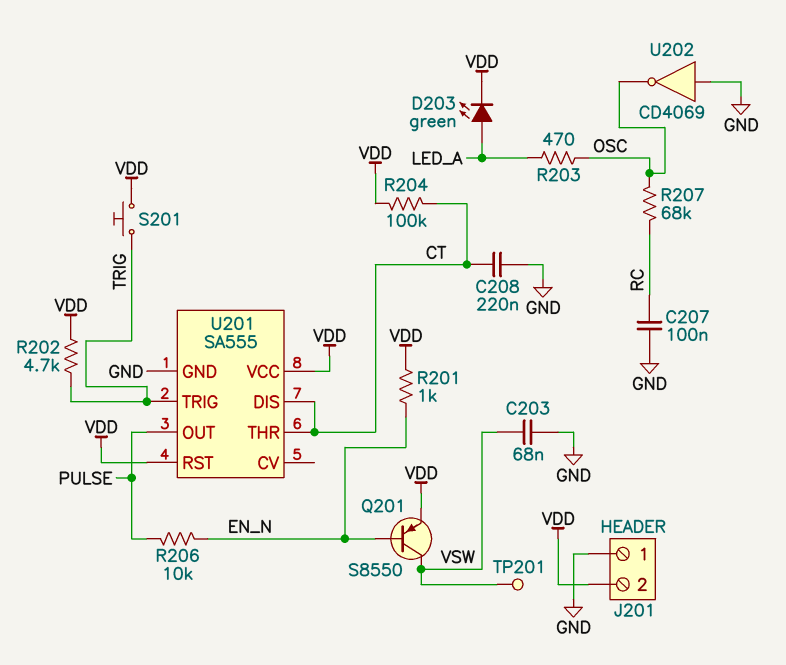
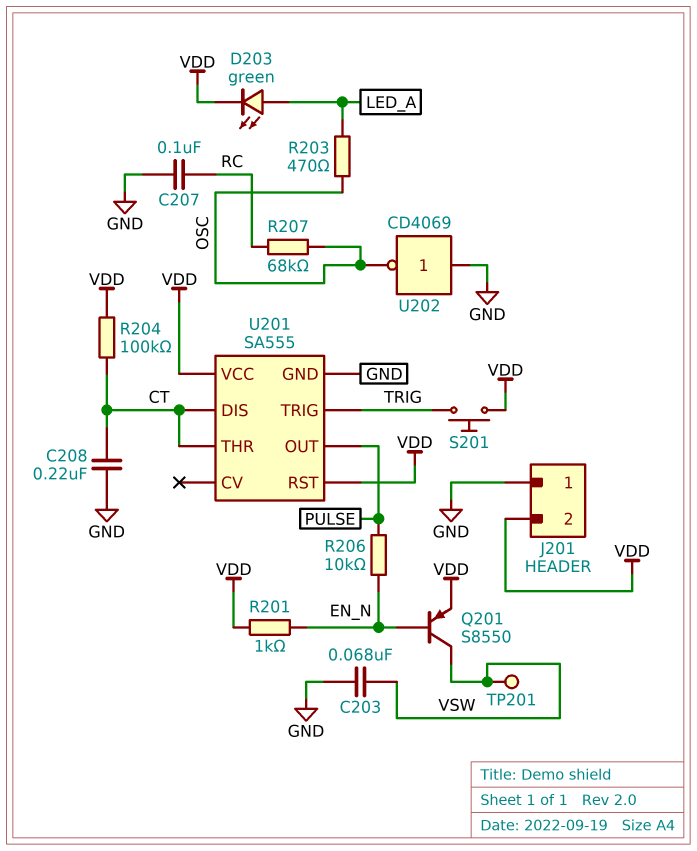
R202: 4.7k (TRIG, VDD) -> none

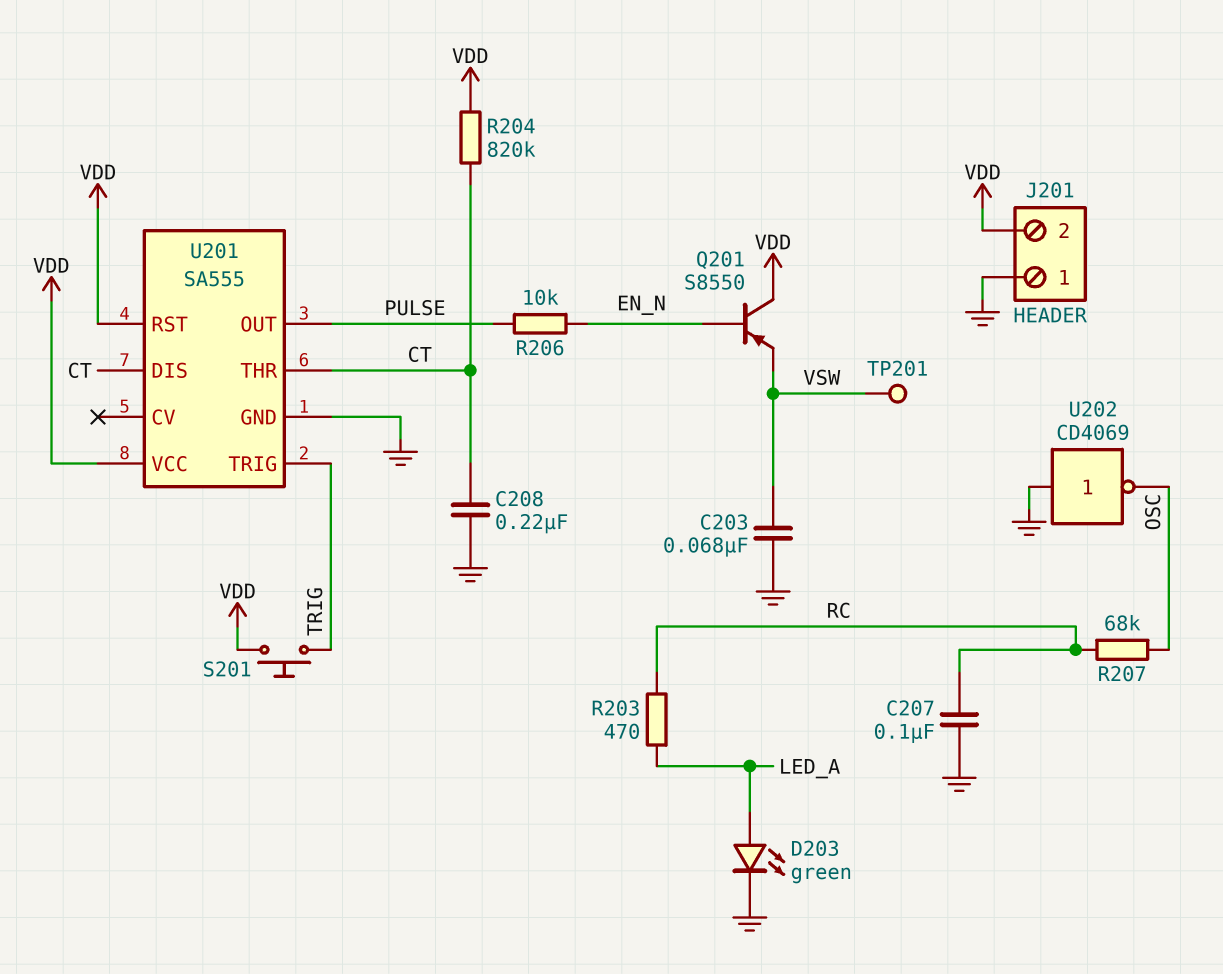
D203: LED green (A LED_A, K VDD) -> LED green (A LED_A, K GND)
Q201: PNP S8550 (B EN_N, C VSW, E VDD) -> PNP S8550 (B EN_N, C VDD, E VSW)
R201: 1k (EN_N, VDD) -> none
R203: 470 (LED_A, OSC) -> 470 (LED_A, RC)
R204: 100k (CT, VDD) -> 820k (CT, VDD)

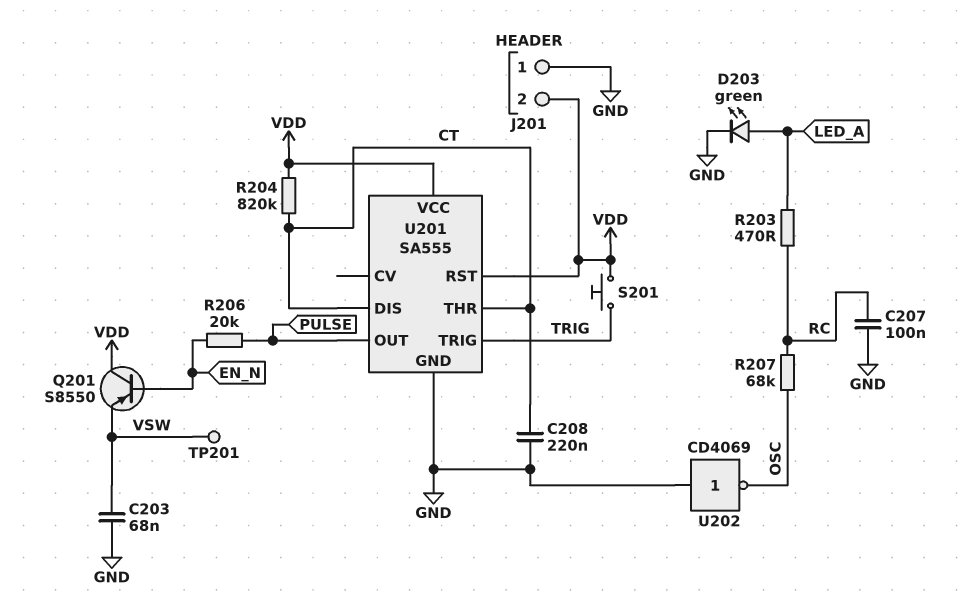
R206: 10k (EN_N, PULSE) -> 20k (EN_N, PULSE)

